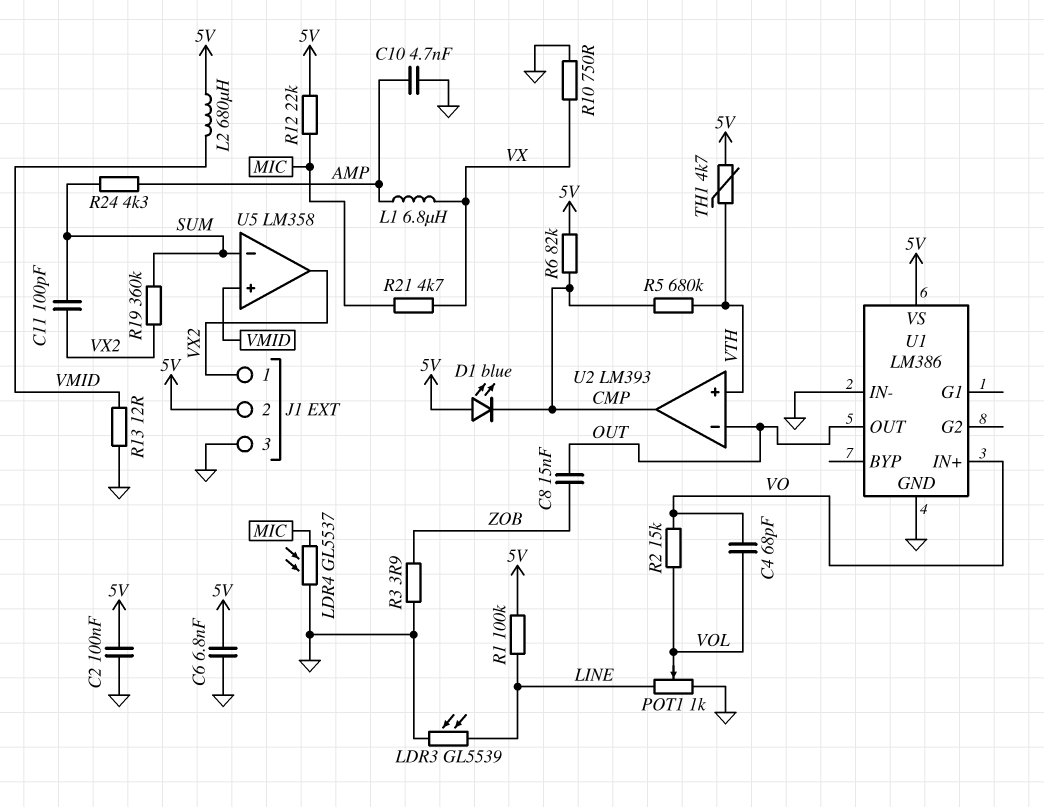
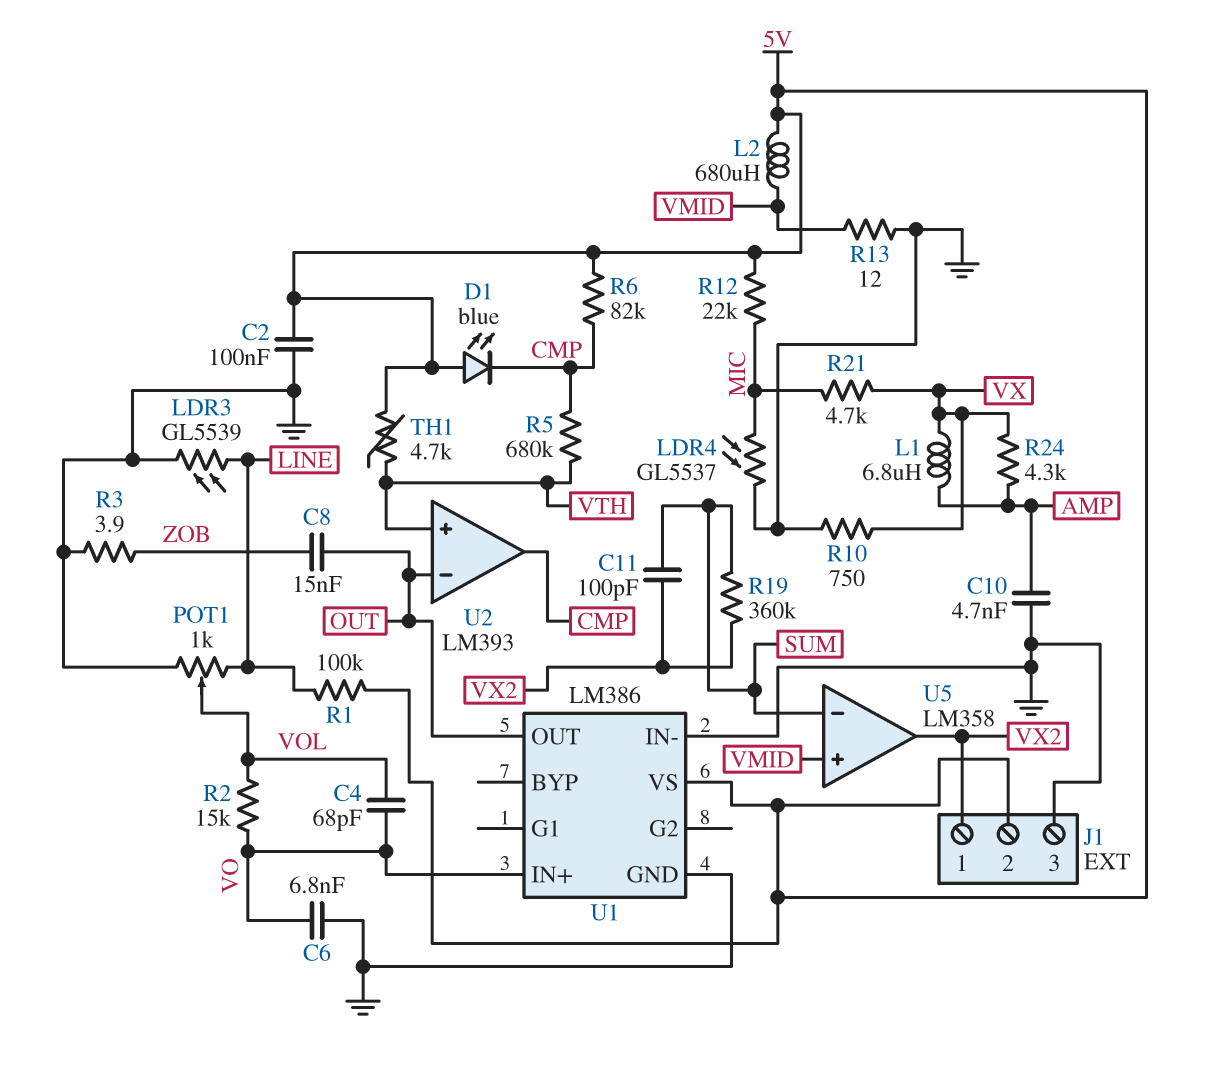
C6: 6.8nF (5V, GND) -> 6.8nF (GND, VO)
R24: 4.3k (AMP, SUM) -> 4.3k (AMP, VX)

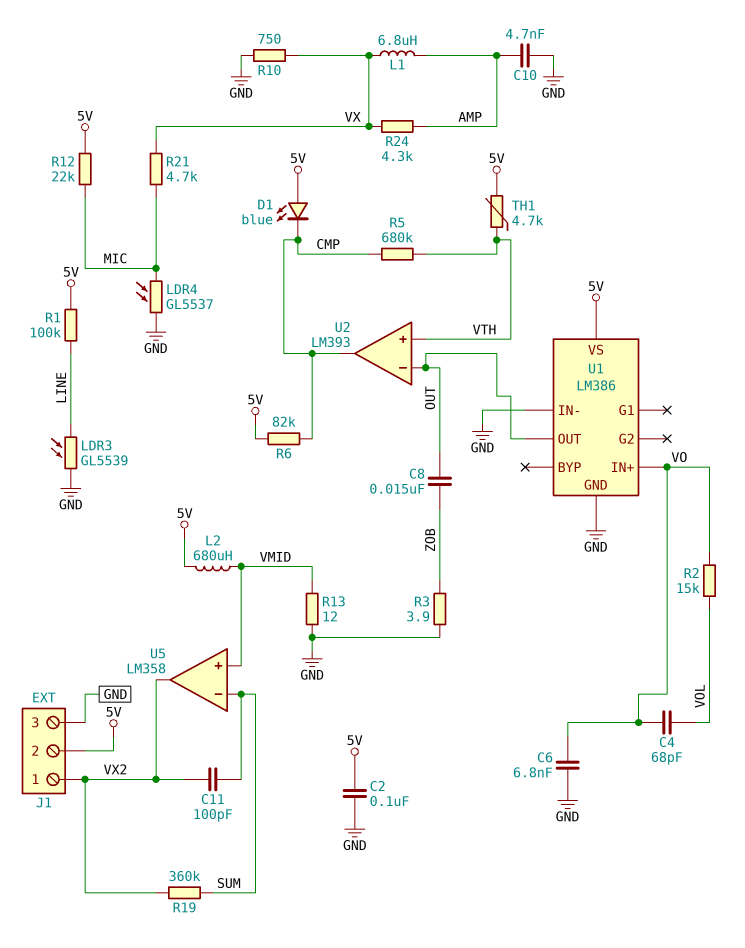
POT1: 1k (GND, LINE, wiper VOL) -> none

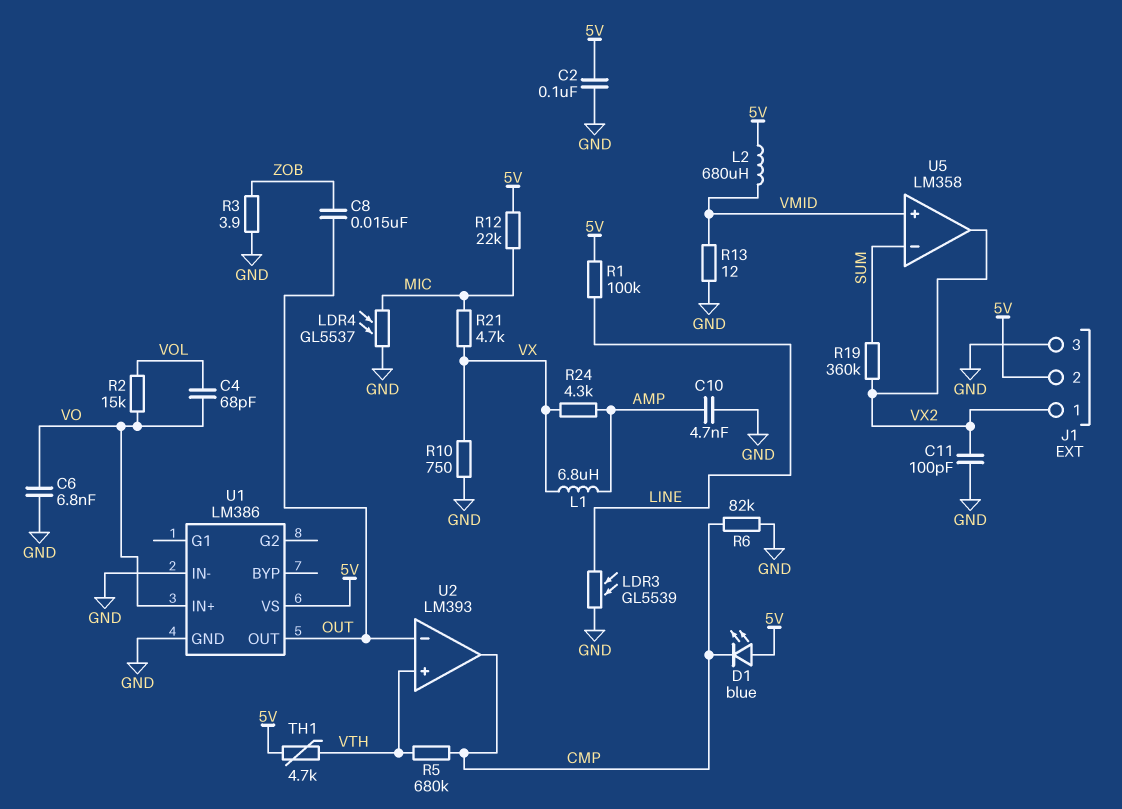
C11: 100pF (SUM, VX2) -> 100pF (GND, VX2)
R6: 82k (5V, CMP) -> 82k (CMP, GND)

